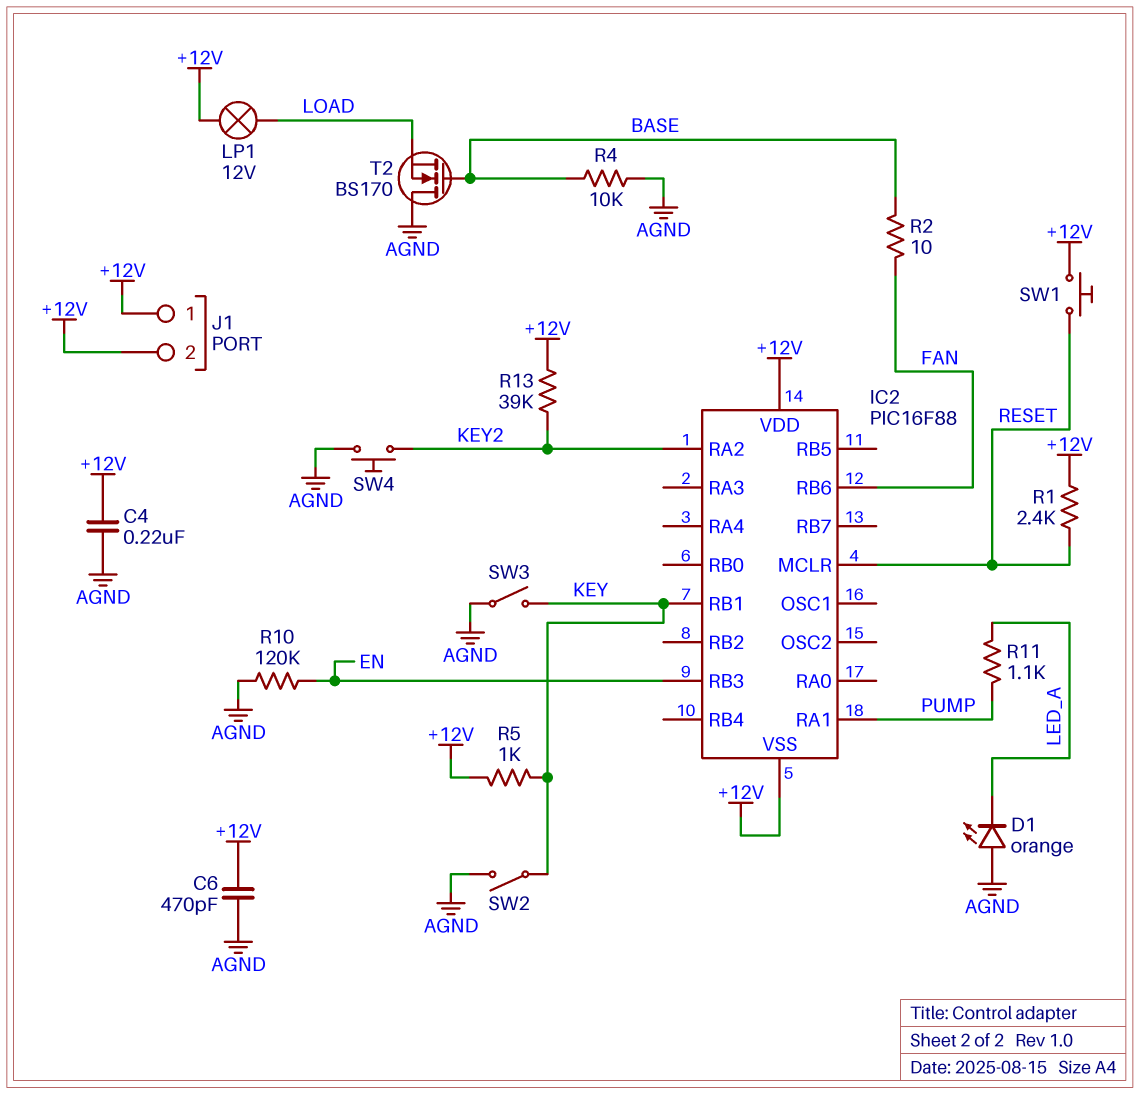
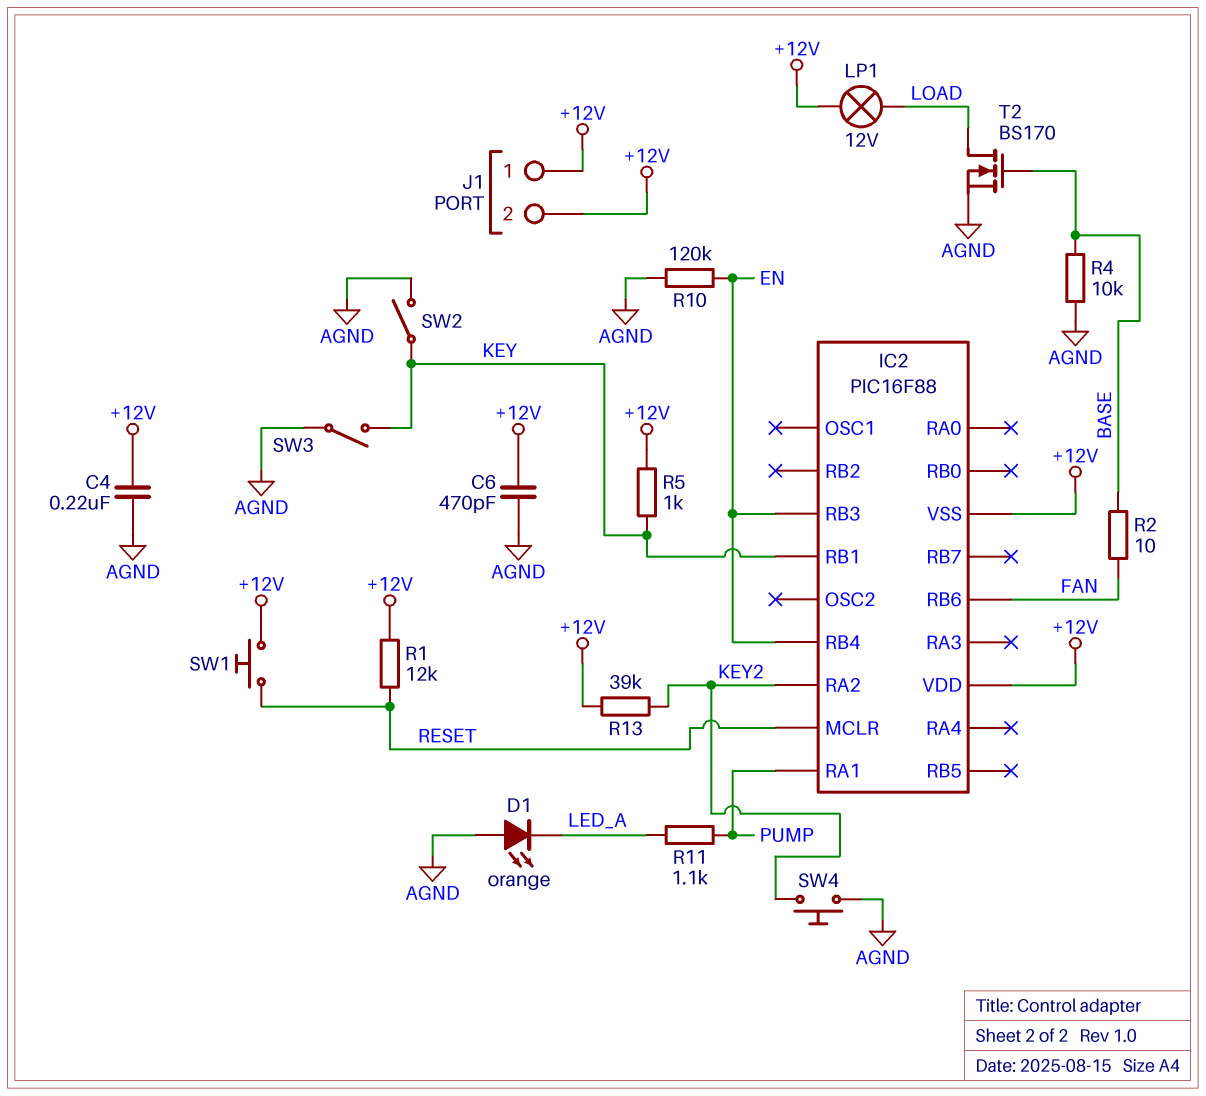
IC2 pin RB4: none -> EN
R1: 2.4k (+12V, RESET) -> 12k (+12V, RESET)
T2: NMOS BS170 (G BASE, D AGND, S LOAD) -> NMOS BS170 (G BASE, D LOAD, S AGND)

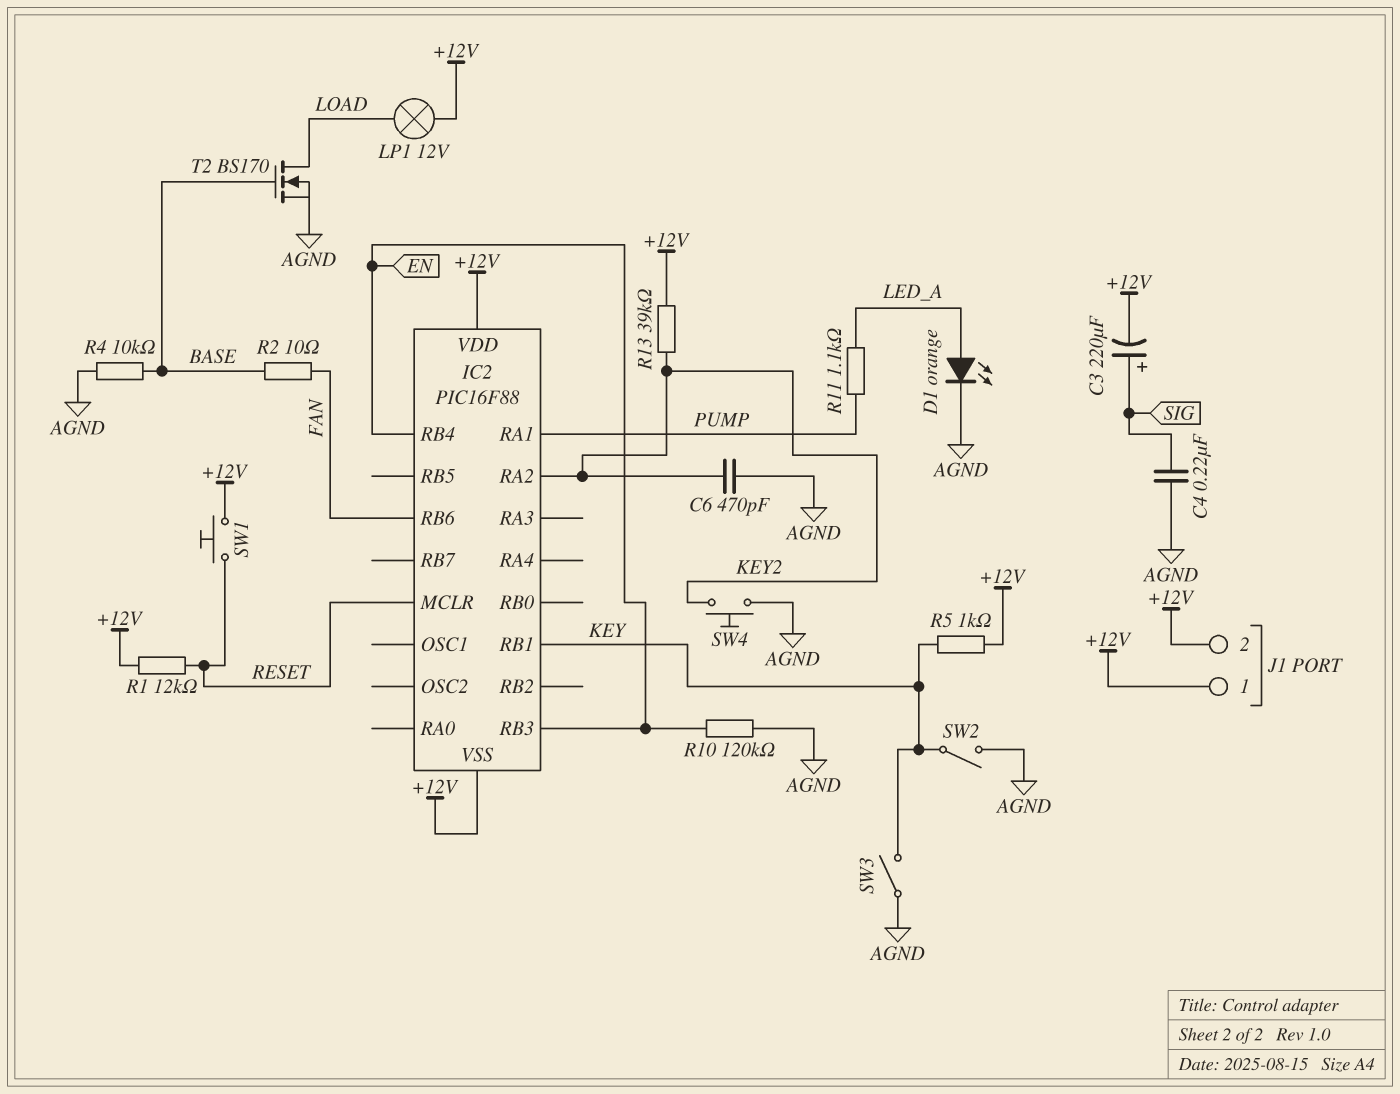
C3: none -> 220uF (plus SIG, minus +12V)
C4: 220nF (+12V, AGND) -> 220nF (AGND, SIG)
C6: 470pF (+12V, AGND) -> 470pF (AGND, KEY2)
D1: LED orange (A AGND, K LED_A) -> LED orange (A LED_A, K AGND)

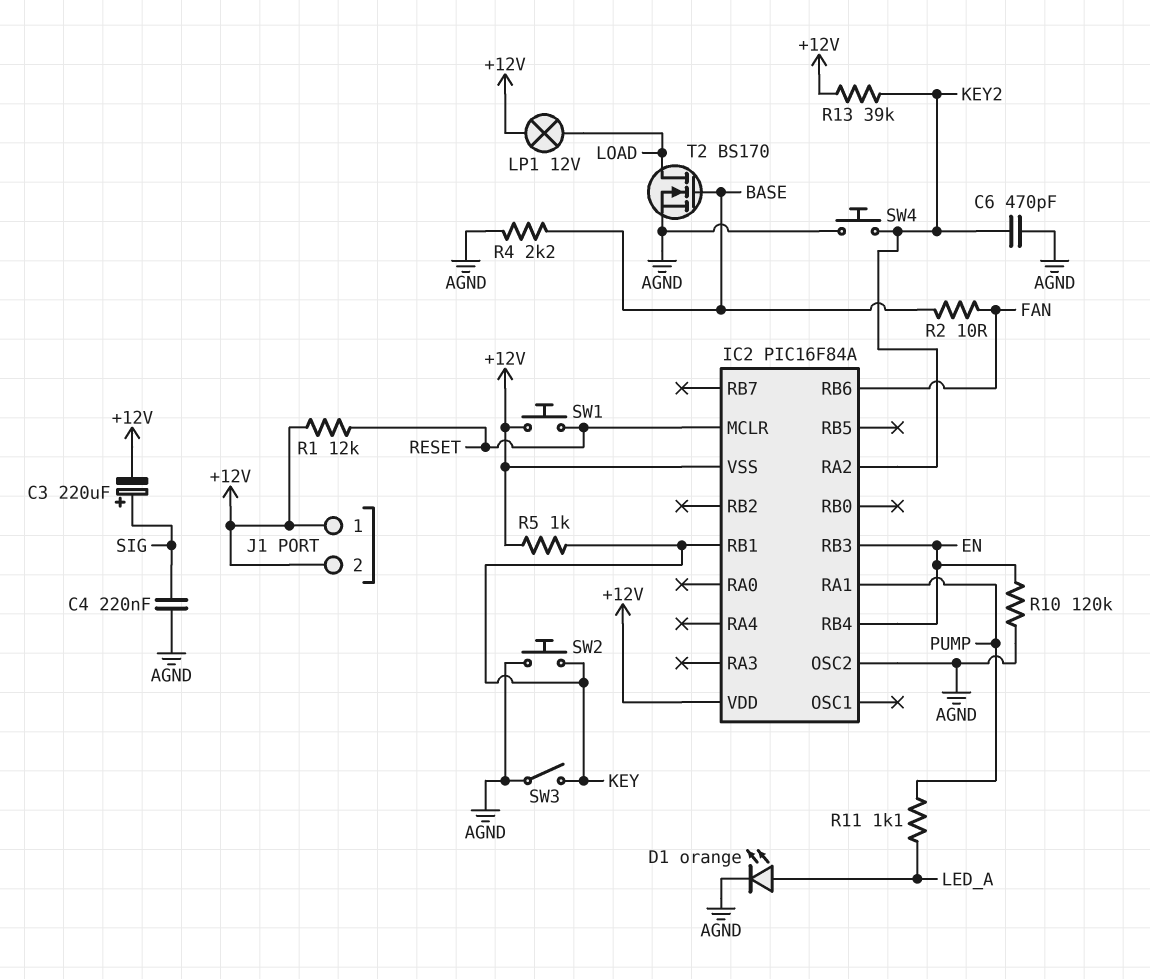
IC2: PIC16F88 -> PIC16F84A
IC2 pin OSC2: none -> AGND
R4: 10k (AGND, BASE) -> 2.2k (AGND, BASE)
SW2: switch (AGND, KEY) -> button (AGND, KEY)

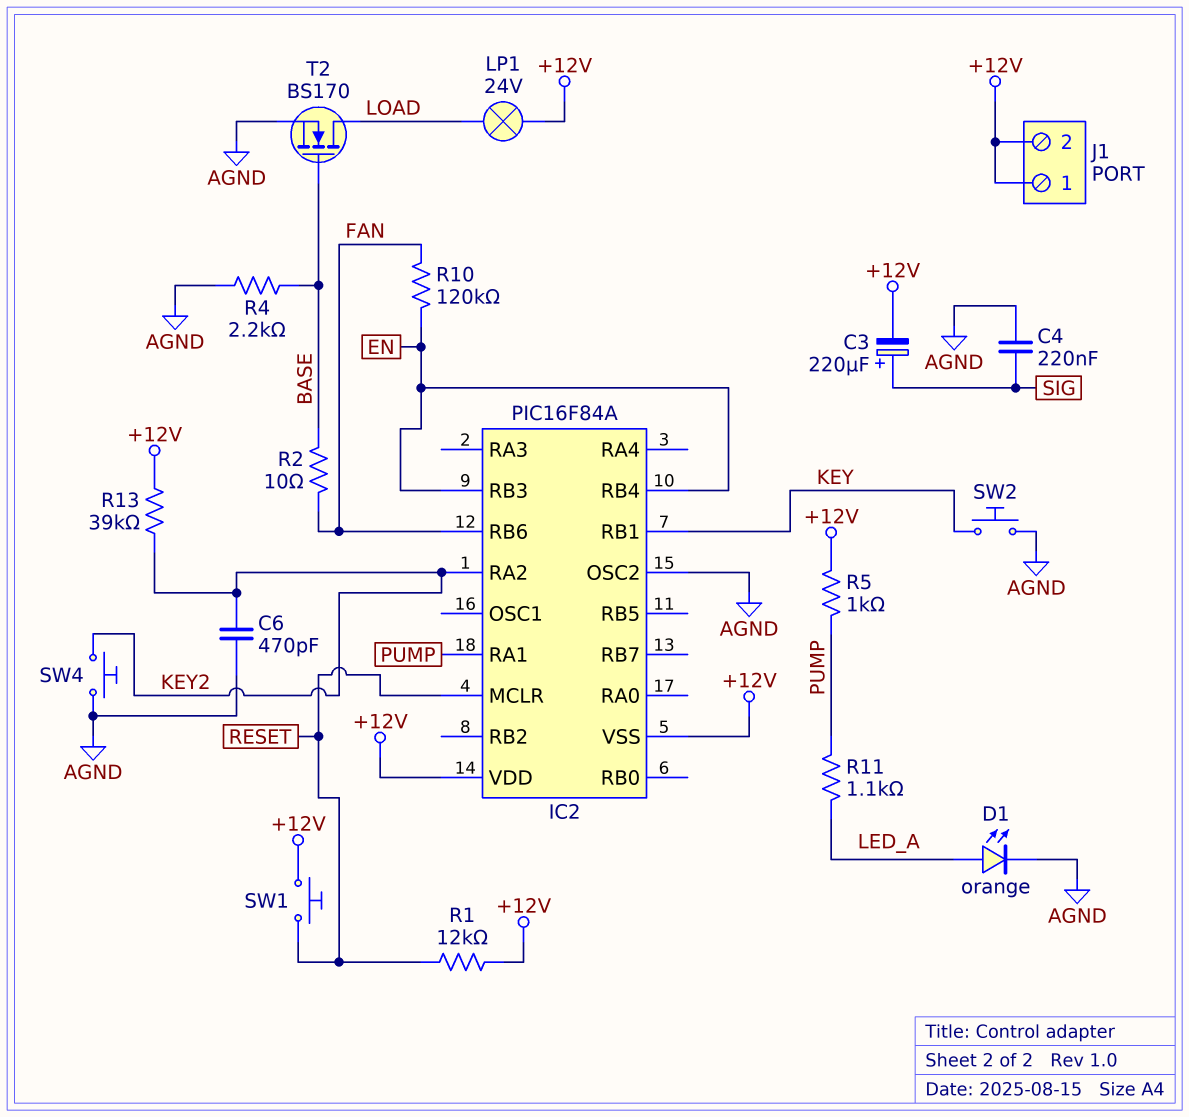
LP1: lamp 12V (+12V, LOAD) -> lamp 24V (+12V, LOAD)
R5: 1k (+12V, KEY) -> 1k (+12V, PUMP)
R10: 120k (AGND, EN) -> 120k (EN, FAN)
SW3: switch (AGND, KEY) -> none

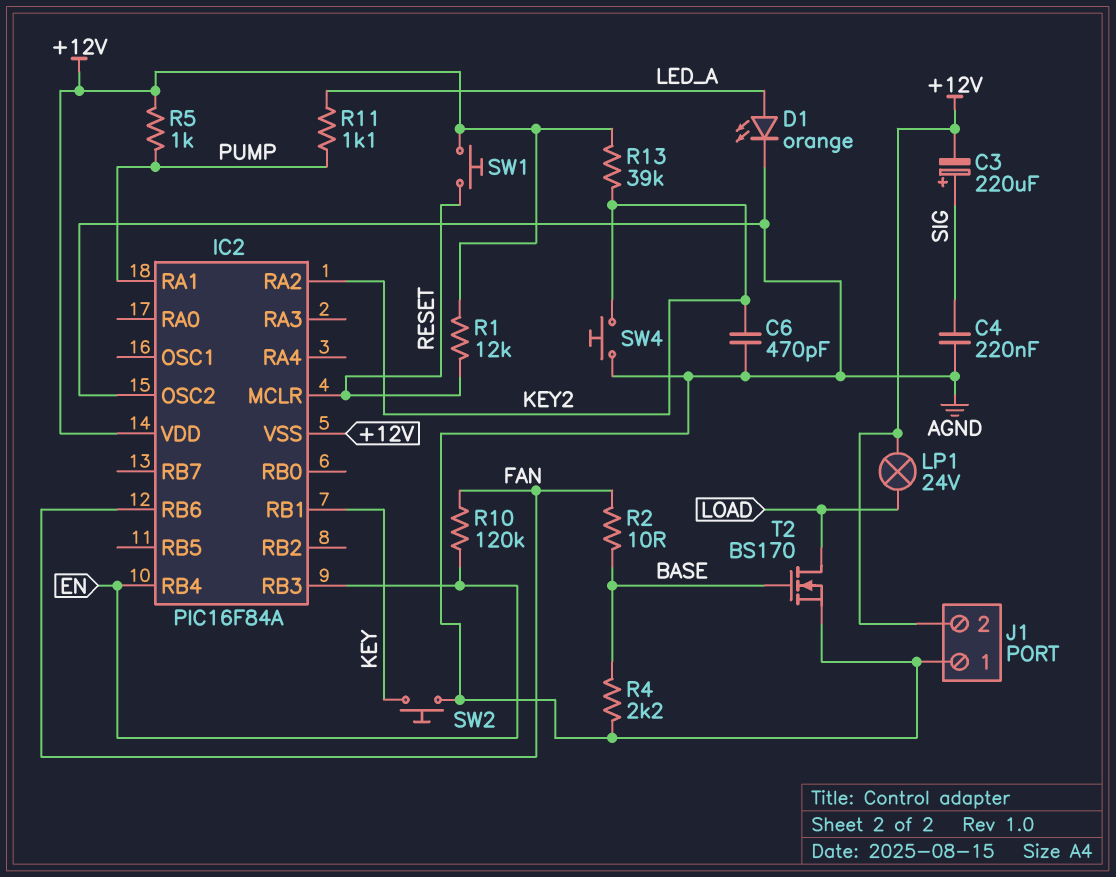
J1 pin 1: +12V -> AGND

